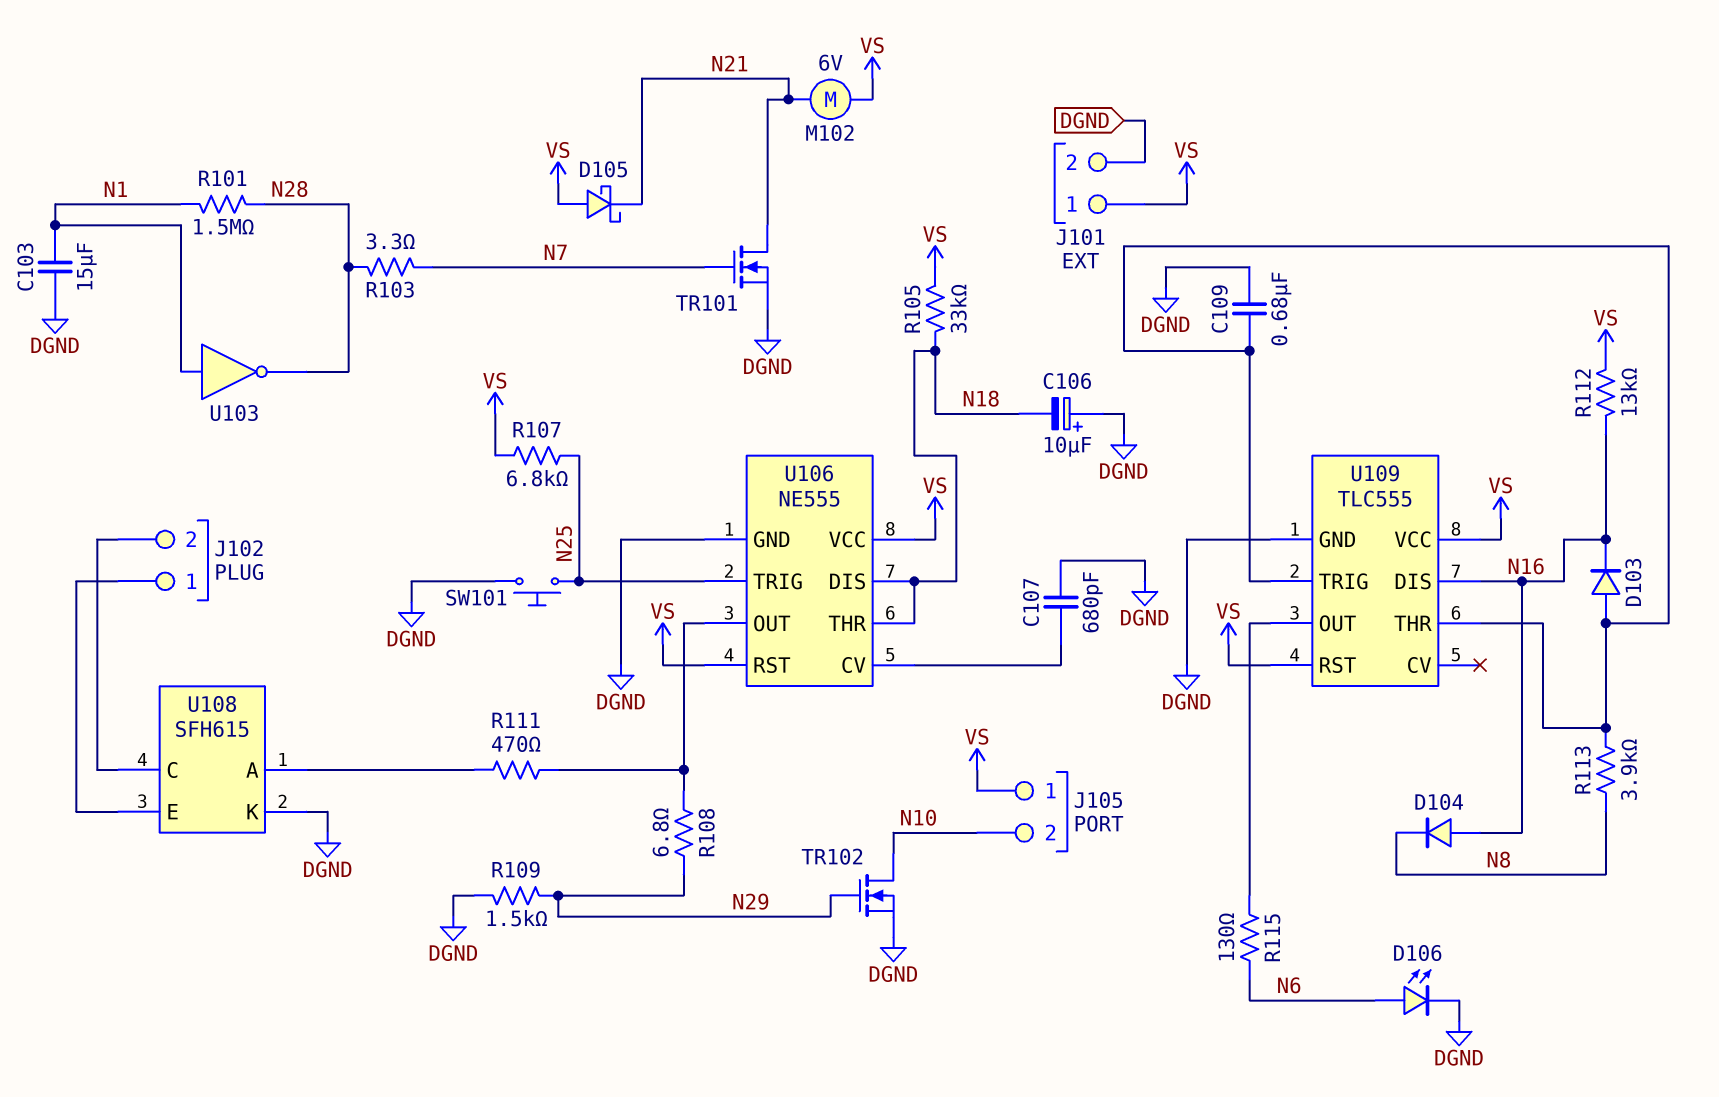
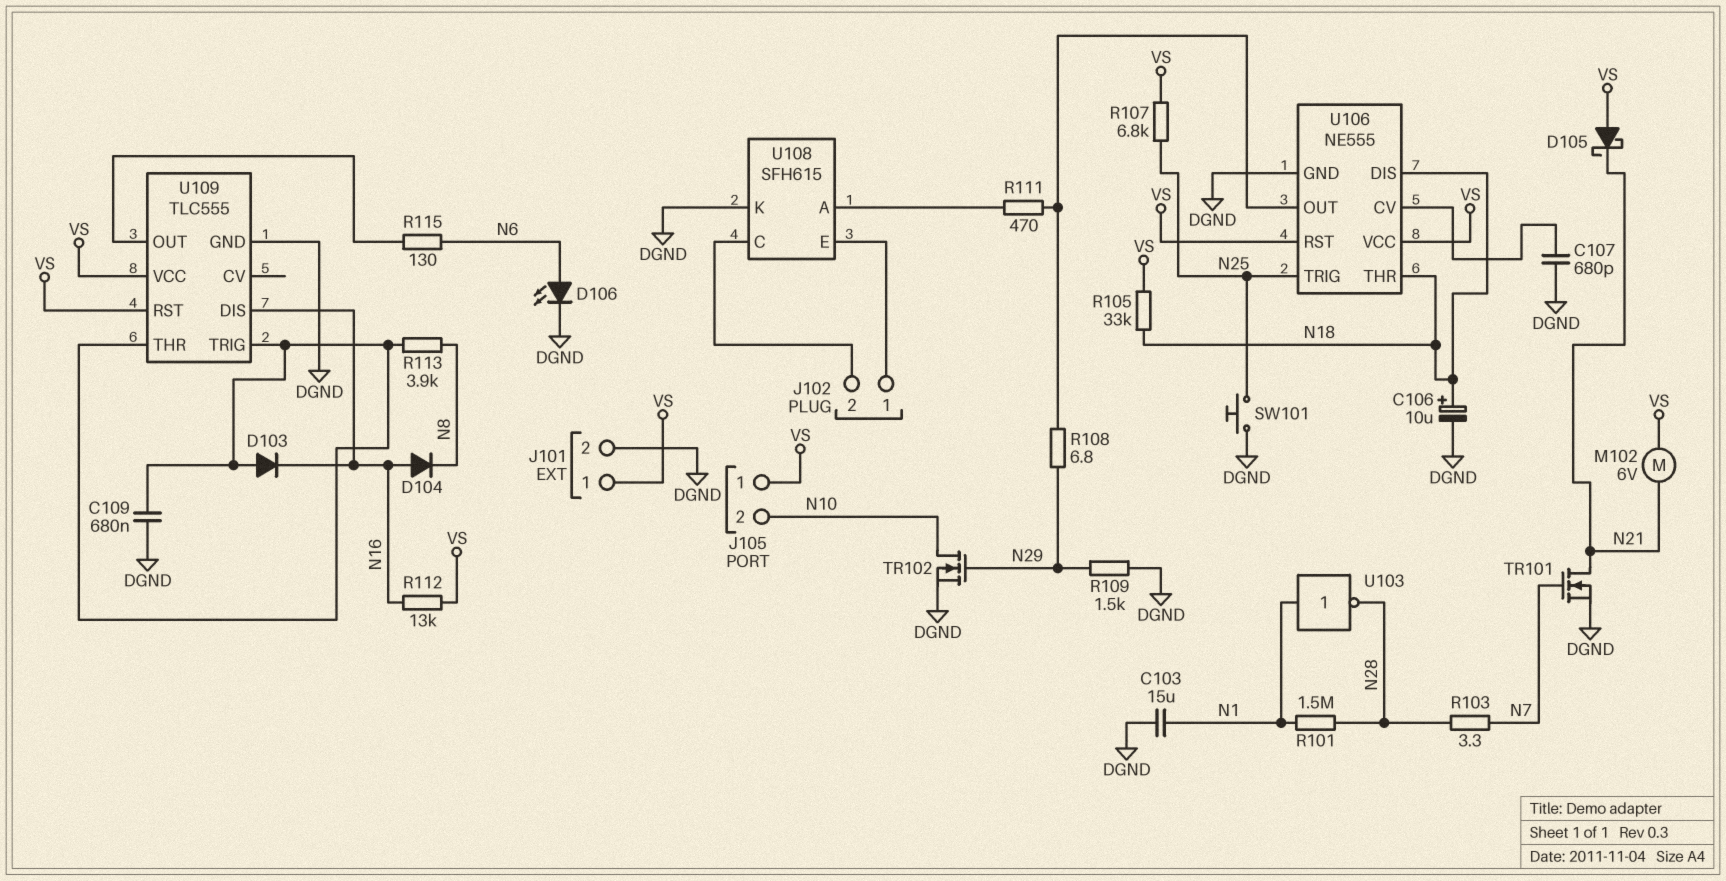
C106: 10uF (plus DGND, minus N18) -> 10uF (plus N18, minus DGND)

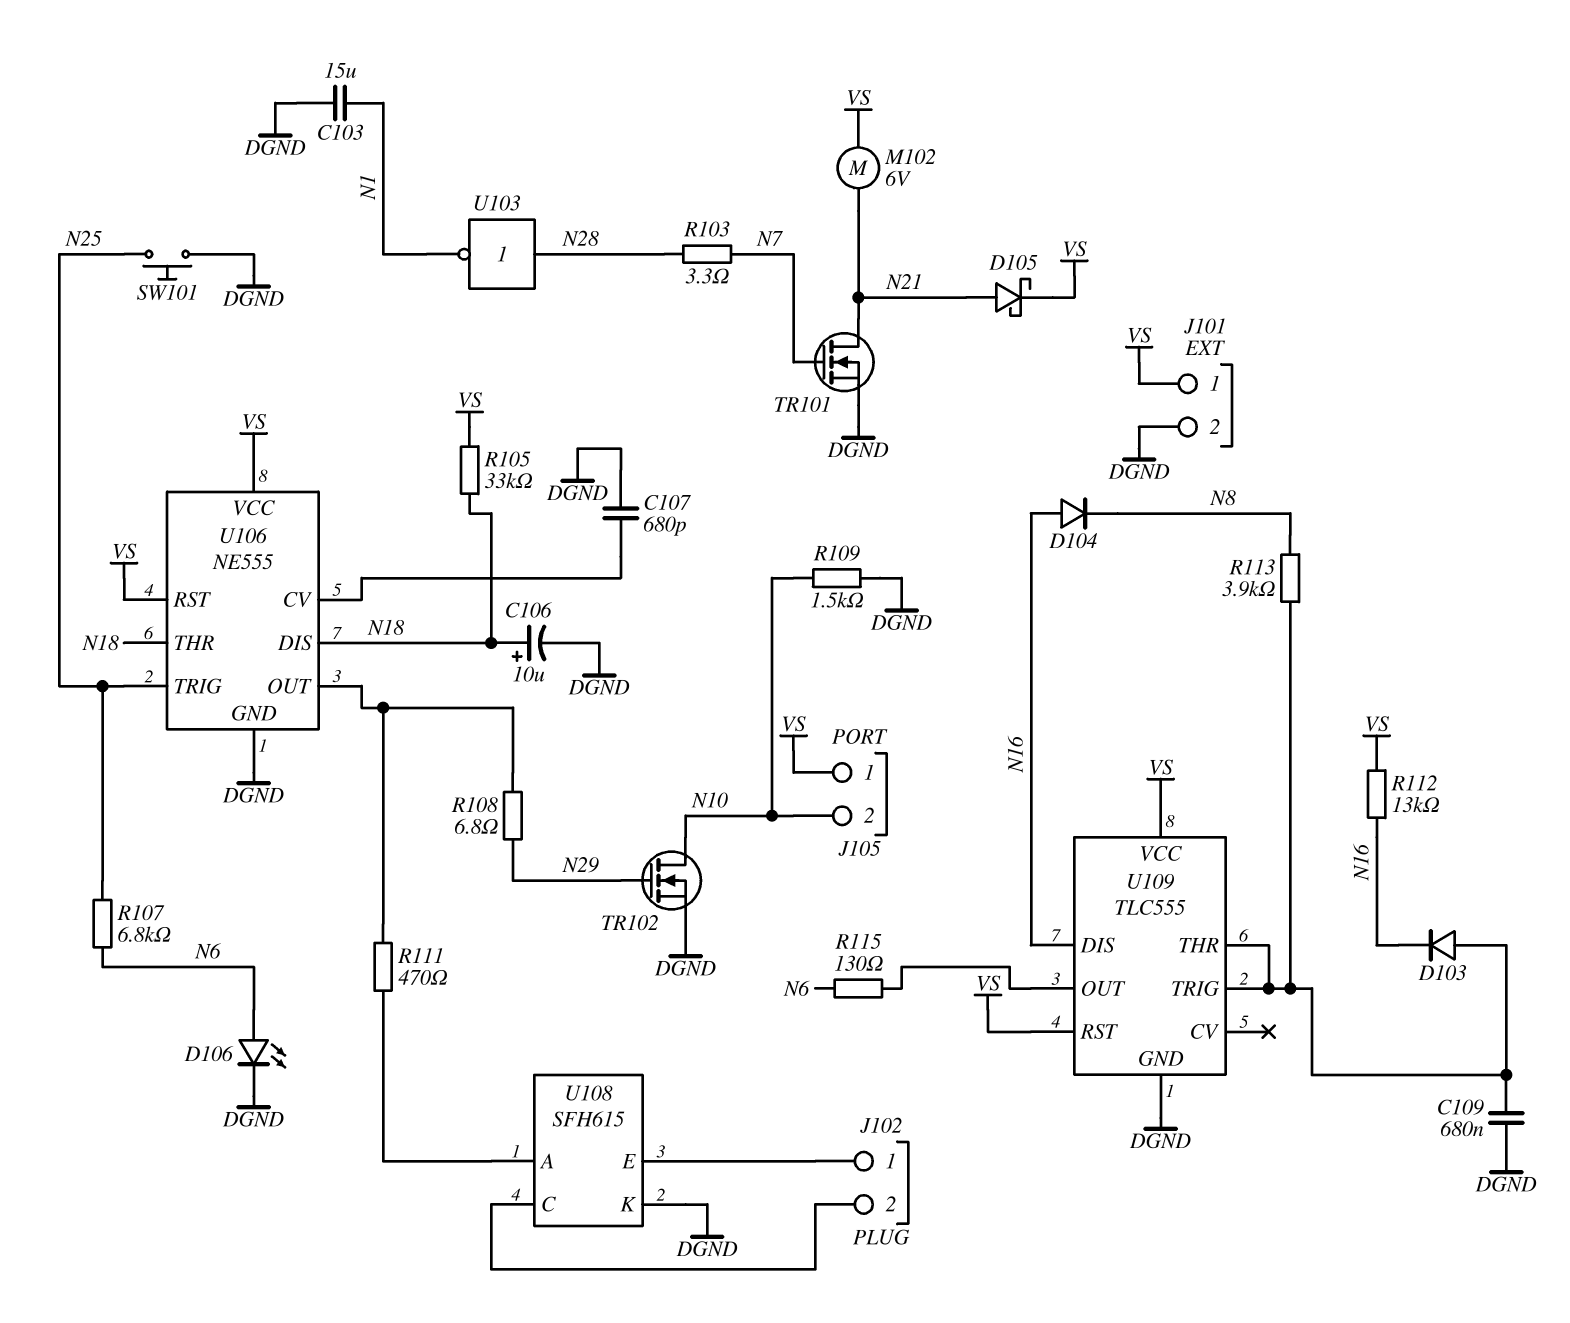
D105: schottky (A VS, K N21) -> schottky (A N21, K VS)
R101: 1.5M (N1, N28) -> none
R107: 6.8k (N25, VS) -> 6.8k (N6, N25)
R109: 1.5k (DGND, N29) -> 1.5k (DGND, N10)
U103: NOT (in N1, out N28) -> NOT (in N28, out N1)

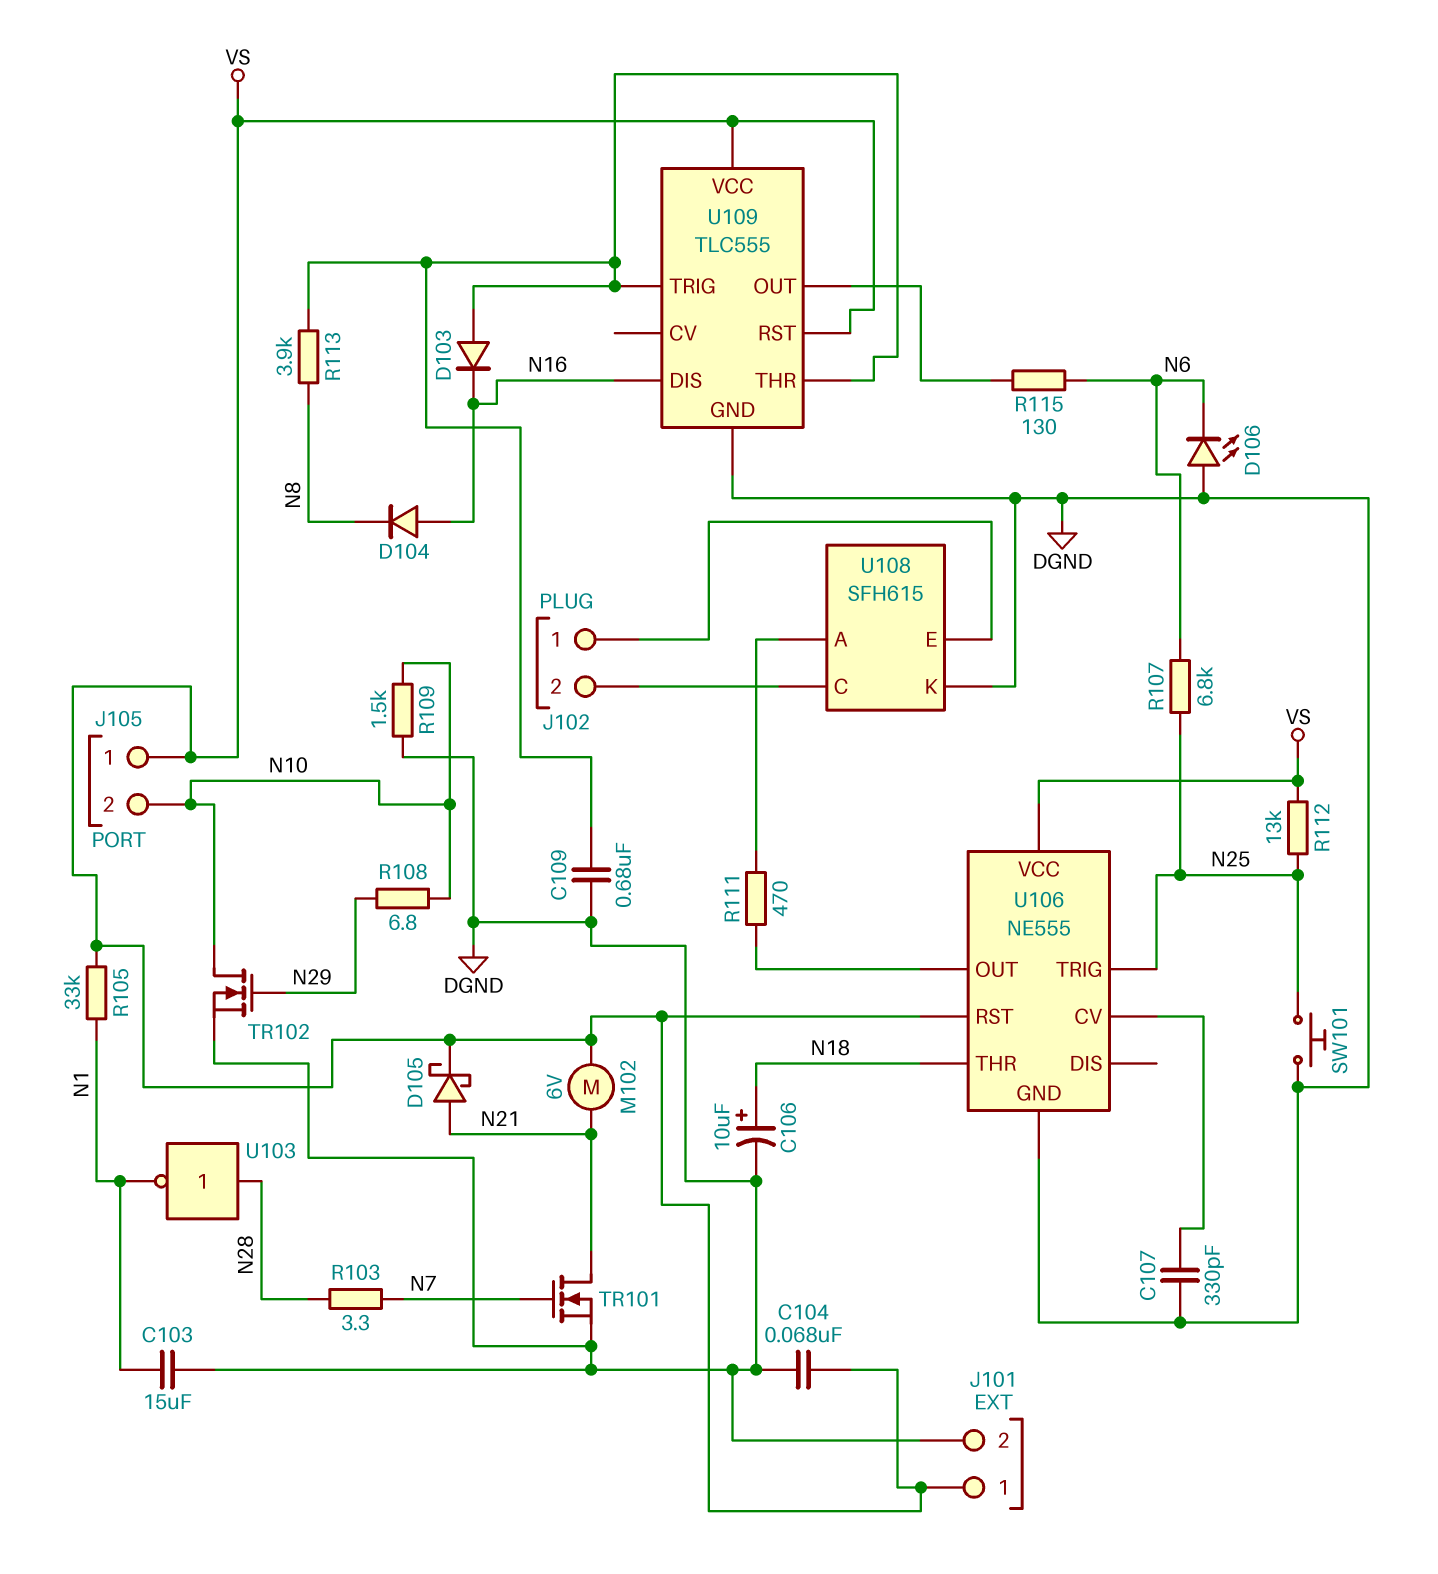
C104: none -> 68nF (DGND, VS)
C107: 680pF (DGND, U106/CV) -> 330pF (DGND, U106/CV)
D106: LED (A N6, K DGND) -> LED (A DGND, K N6)
R105: 33k (N18, VS) -> 33k (N1, VS)
R108: 6.8 (N29, U106/OUT) -> 6.8 (N10, N29)
R112: 13k (N16, VS) -> 13k (N25, VS)
U106 pin DIS: N18 -> none

